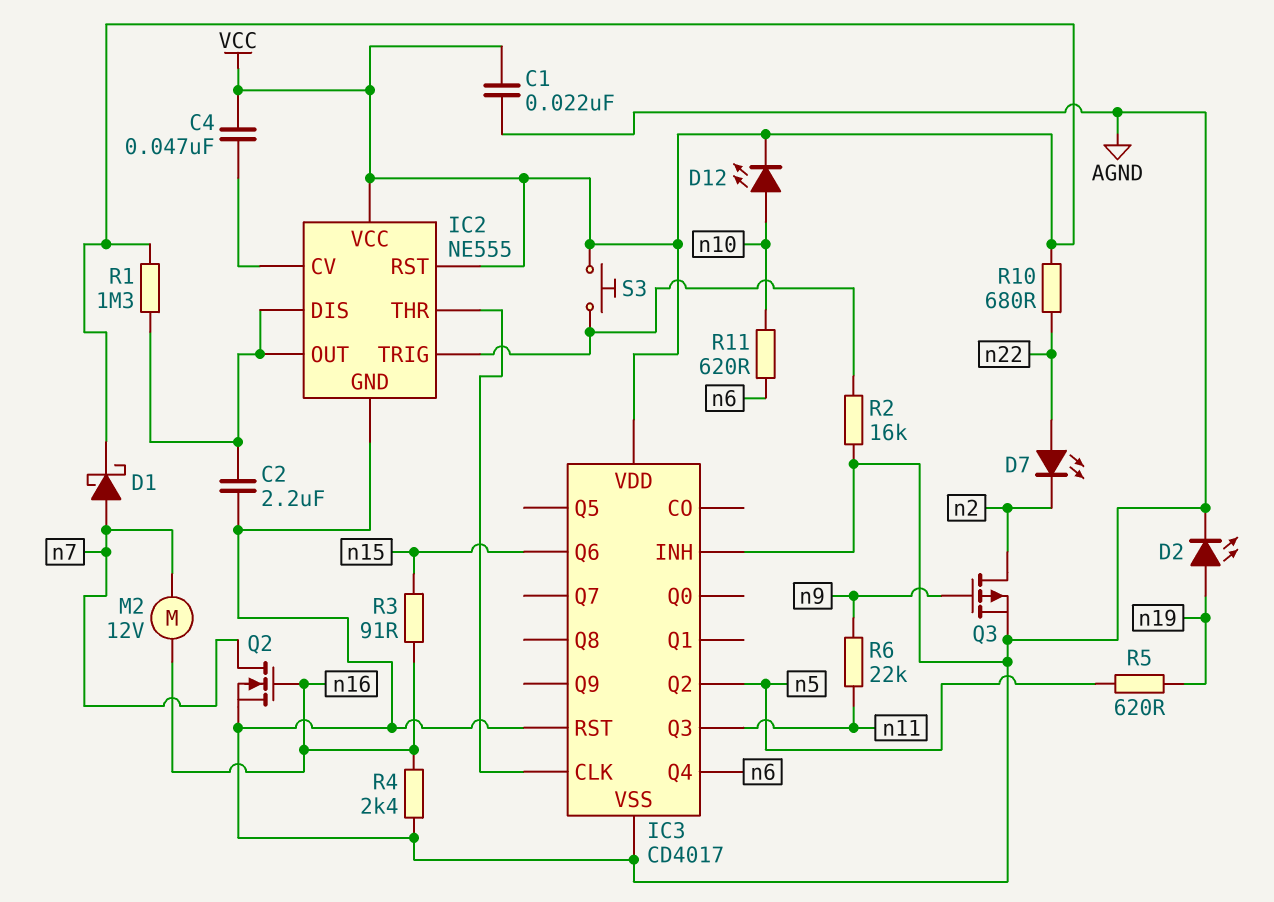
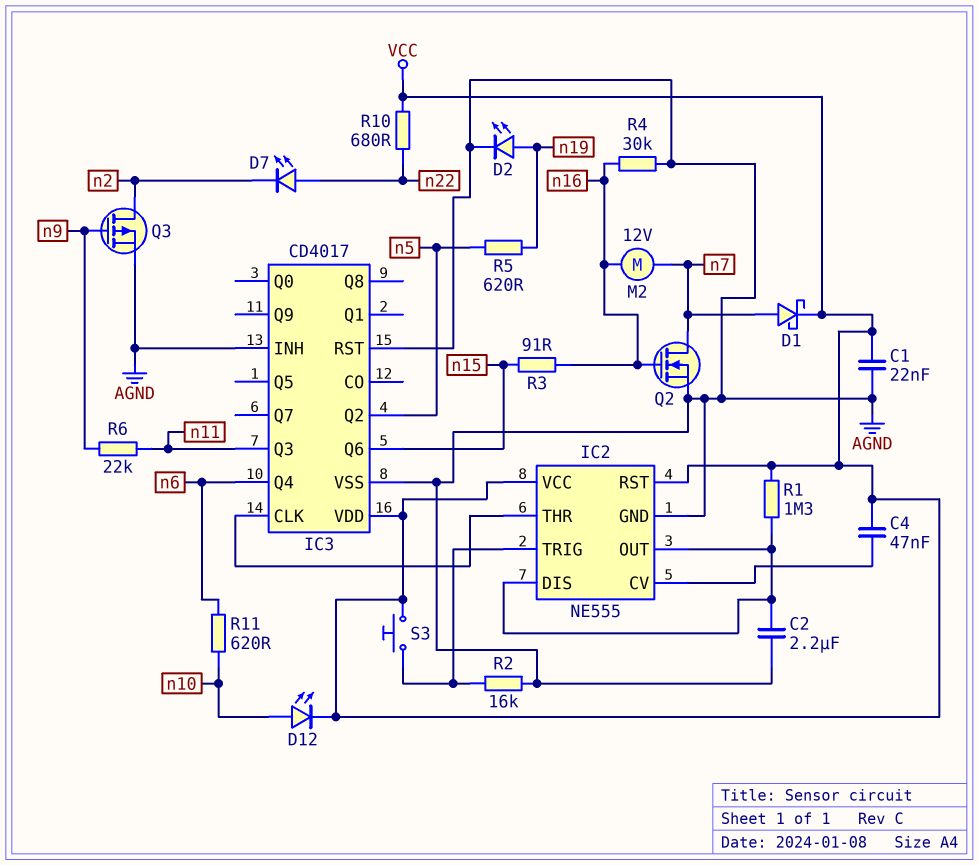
R4: 2.4k (AGND, n16) -> 30k (AGND, n16)

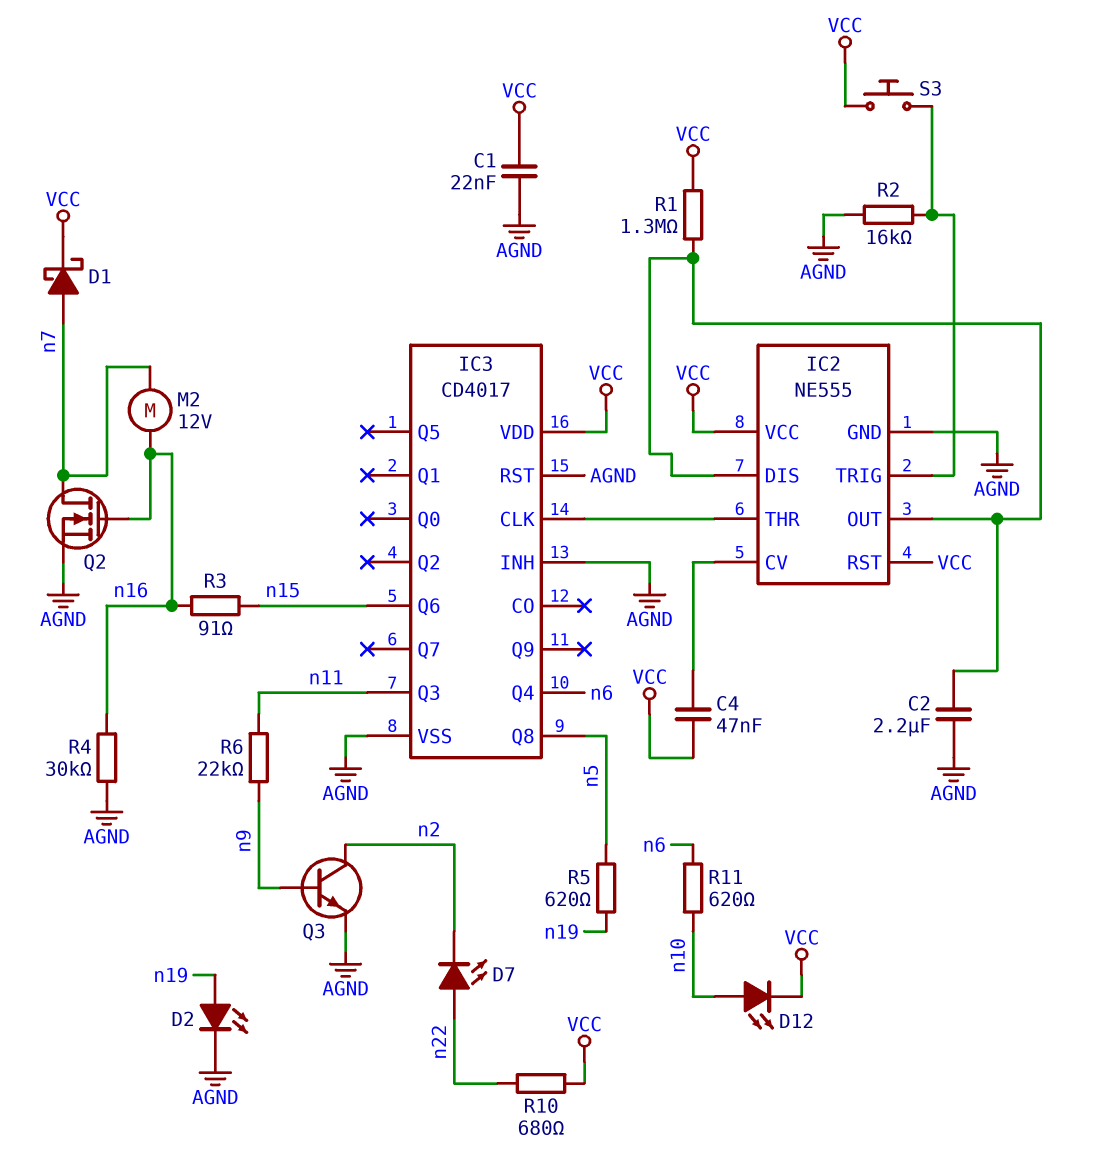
IC3 pin Q2: n5 -> none
IC3 pin Q8: none -> n5
Q3: PMOS (G n9, D n2, S AGND) -> NPN (B n9, C n2, E AGND)

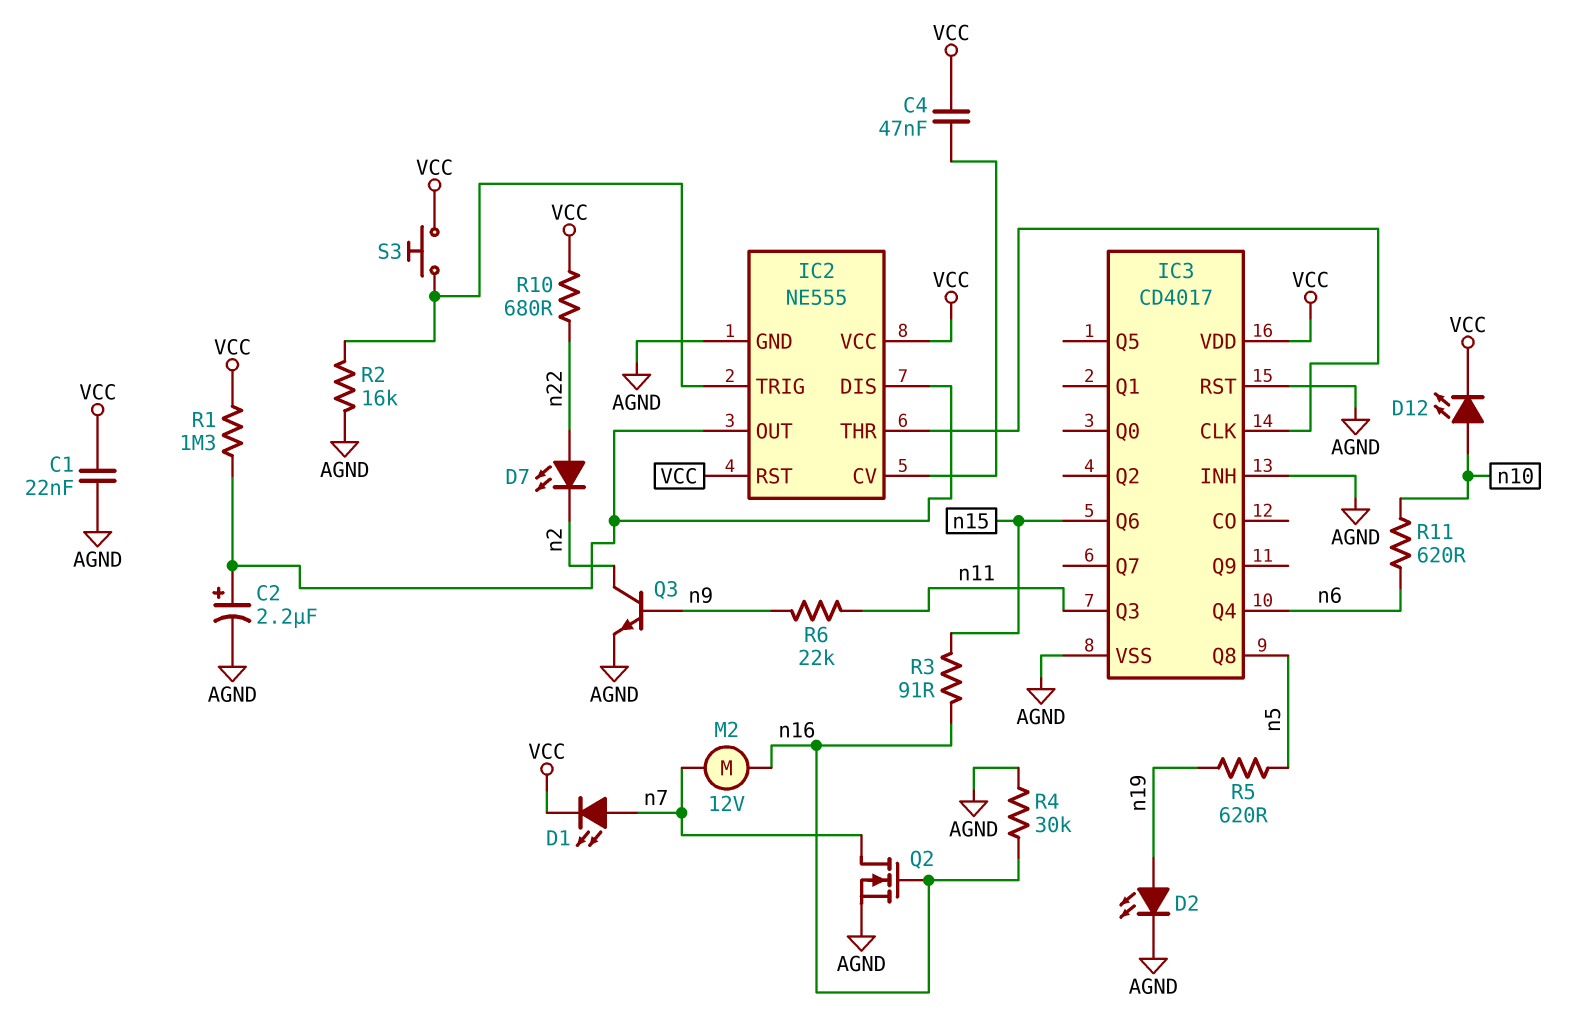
C2: 2.2uF (AGND, IC2/DIS) -> 2.2uF (plus IC2/DIS, minus AGND)
D1: schottky (A n7, K VCC) -> LED (A n7, K VCC)

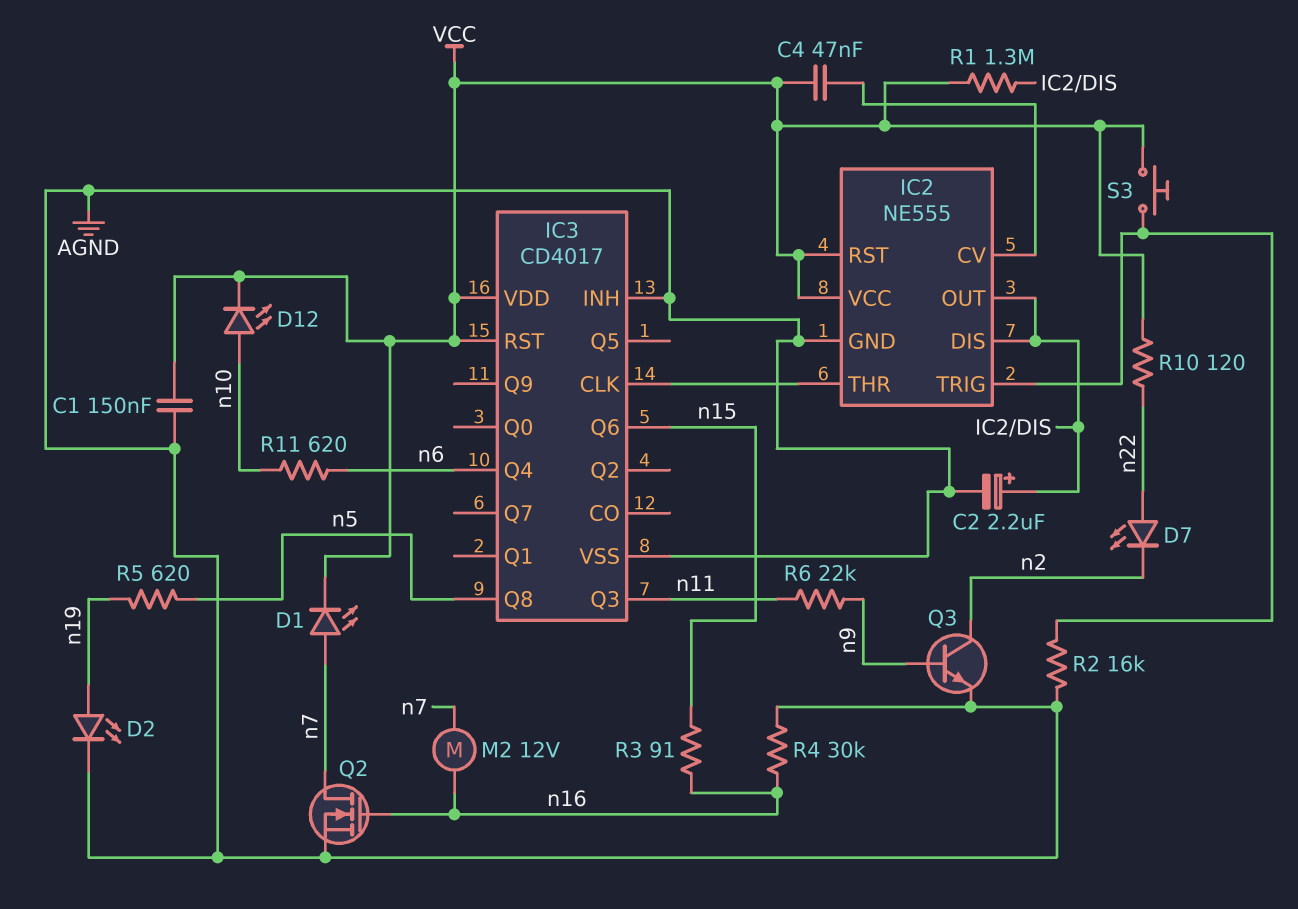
C1: 22nF (AGND, VCC) -> 150nF (AGND, VCC)
IC3 pin RST: AGND -> VCC
R10: 680 (VCC, n22) -> 120 (VCC, n22)

